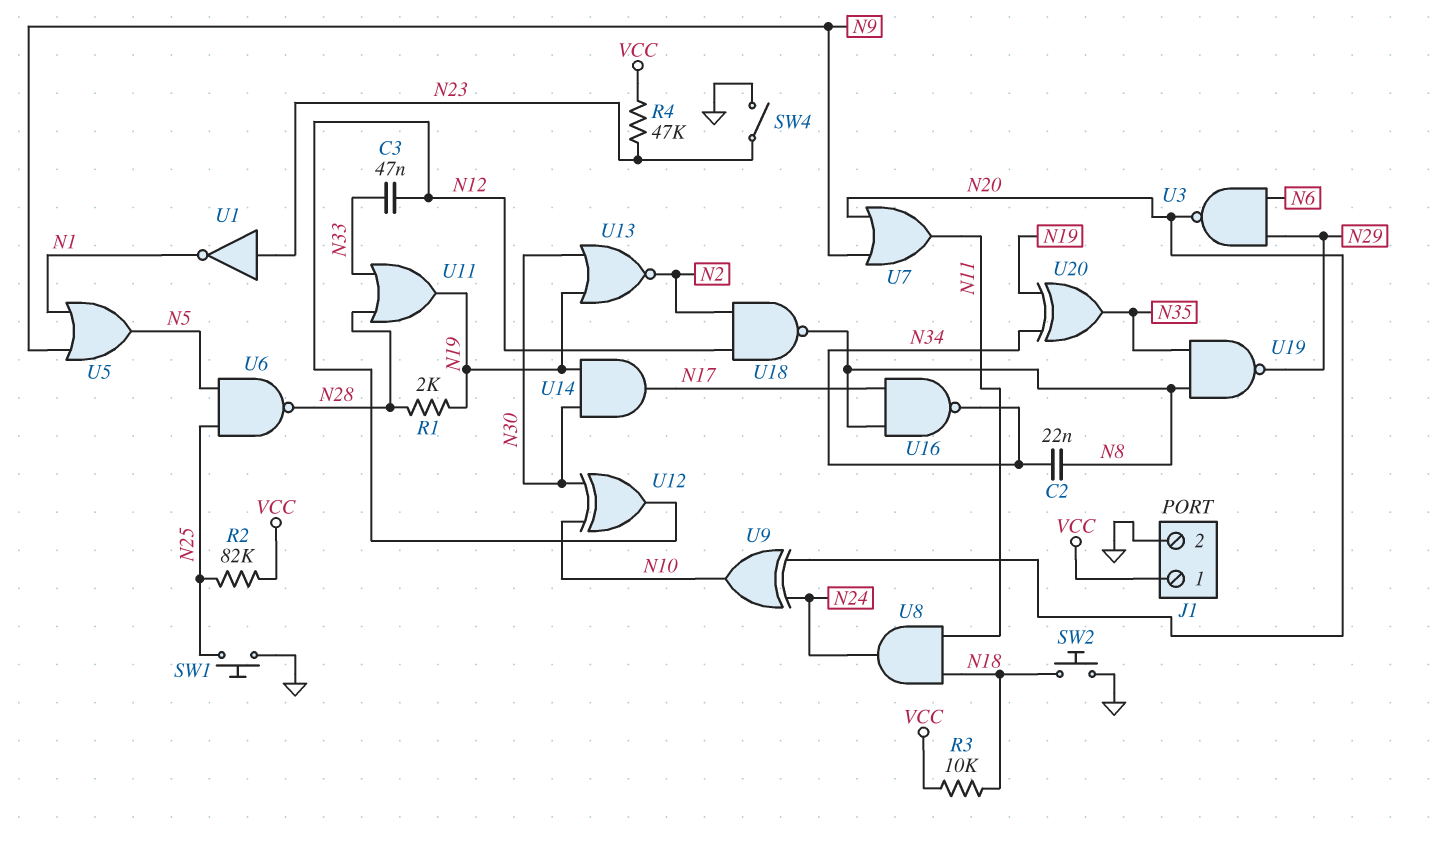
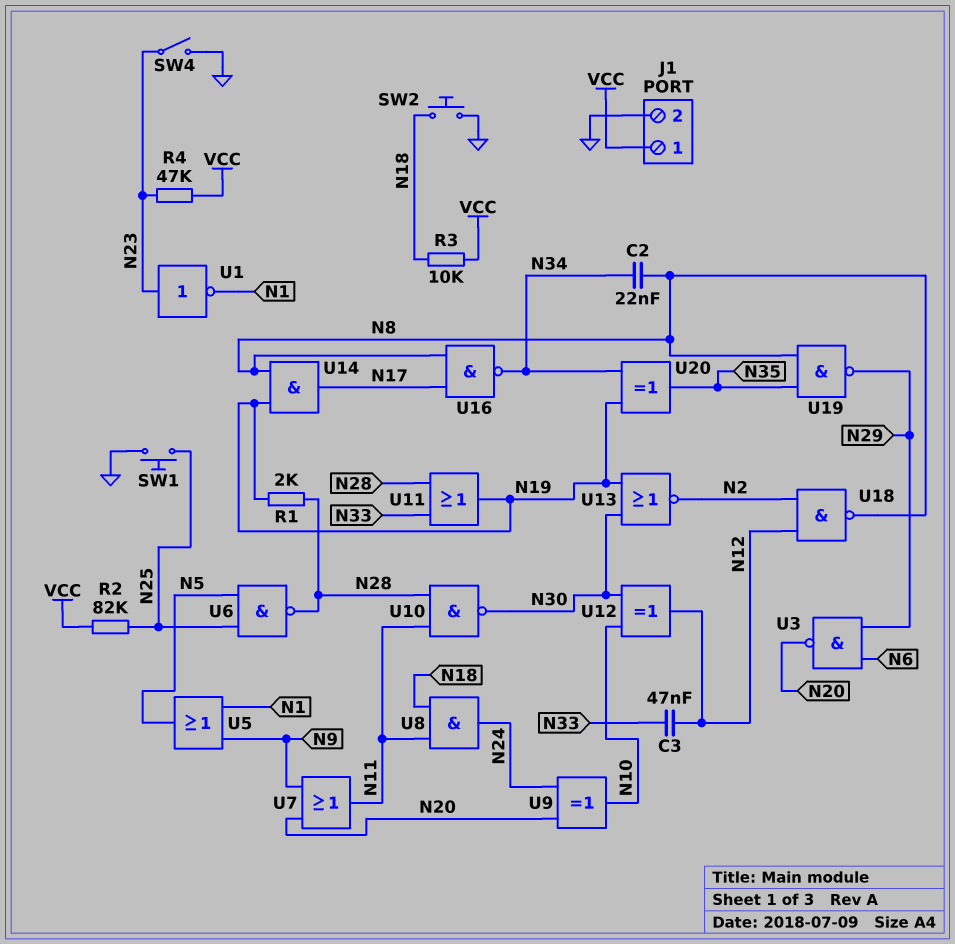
U10: none -> NAND (in N11, in N28, out N30)
U14: AND (in N19, in N30, out N17) -> AND (in N8, in N19, out N17)

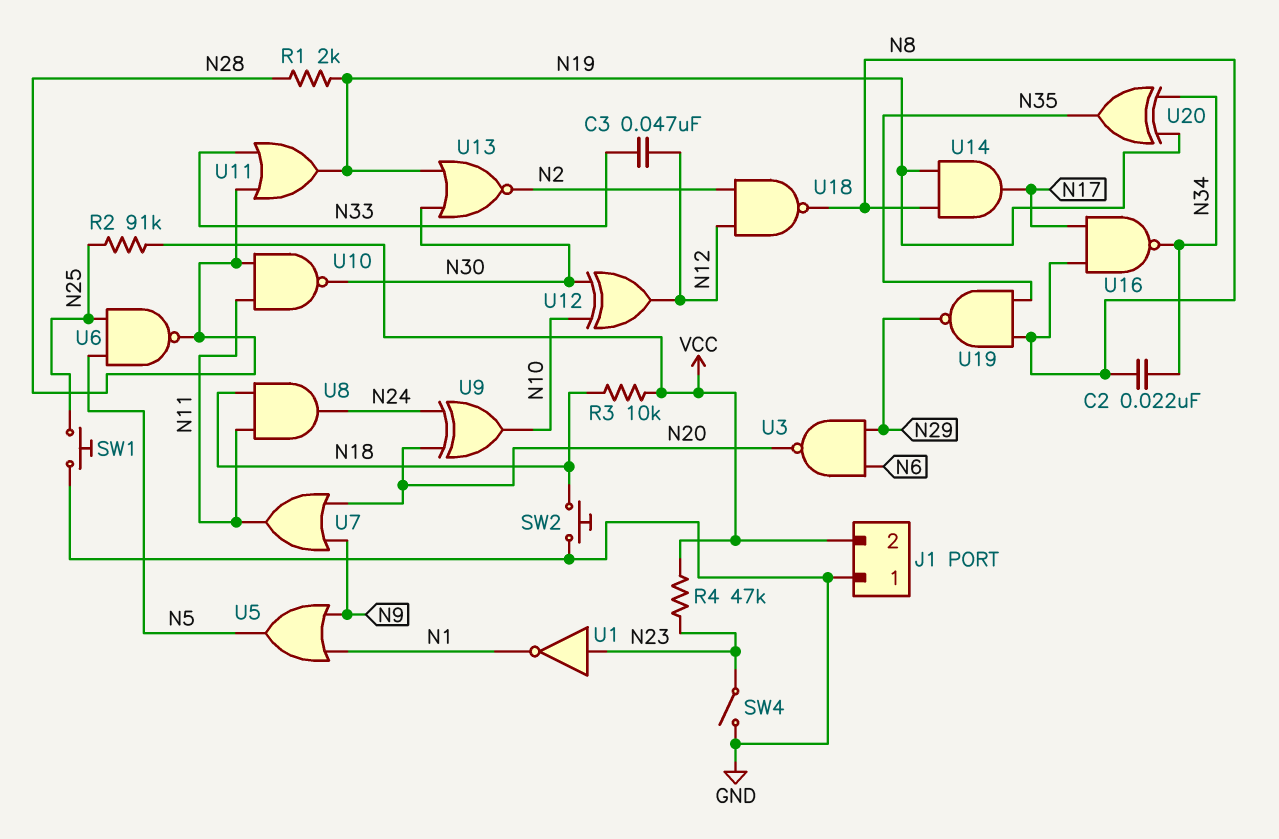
J1 pin 1: VCC -> GND
J1 pin 2: GND -> VCC
R2: 82k (N25, VCC) -> 91k (N25, VCC)

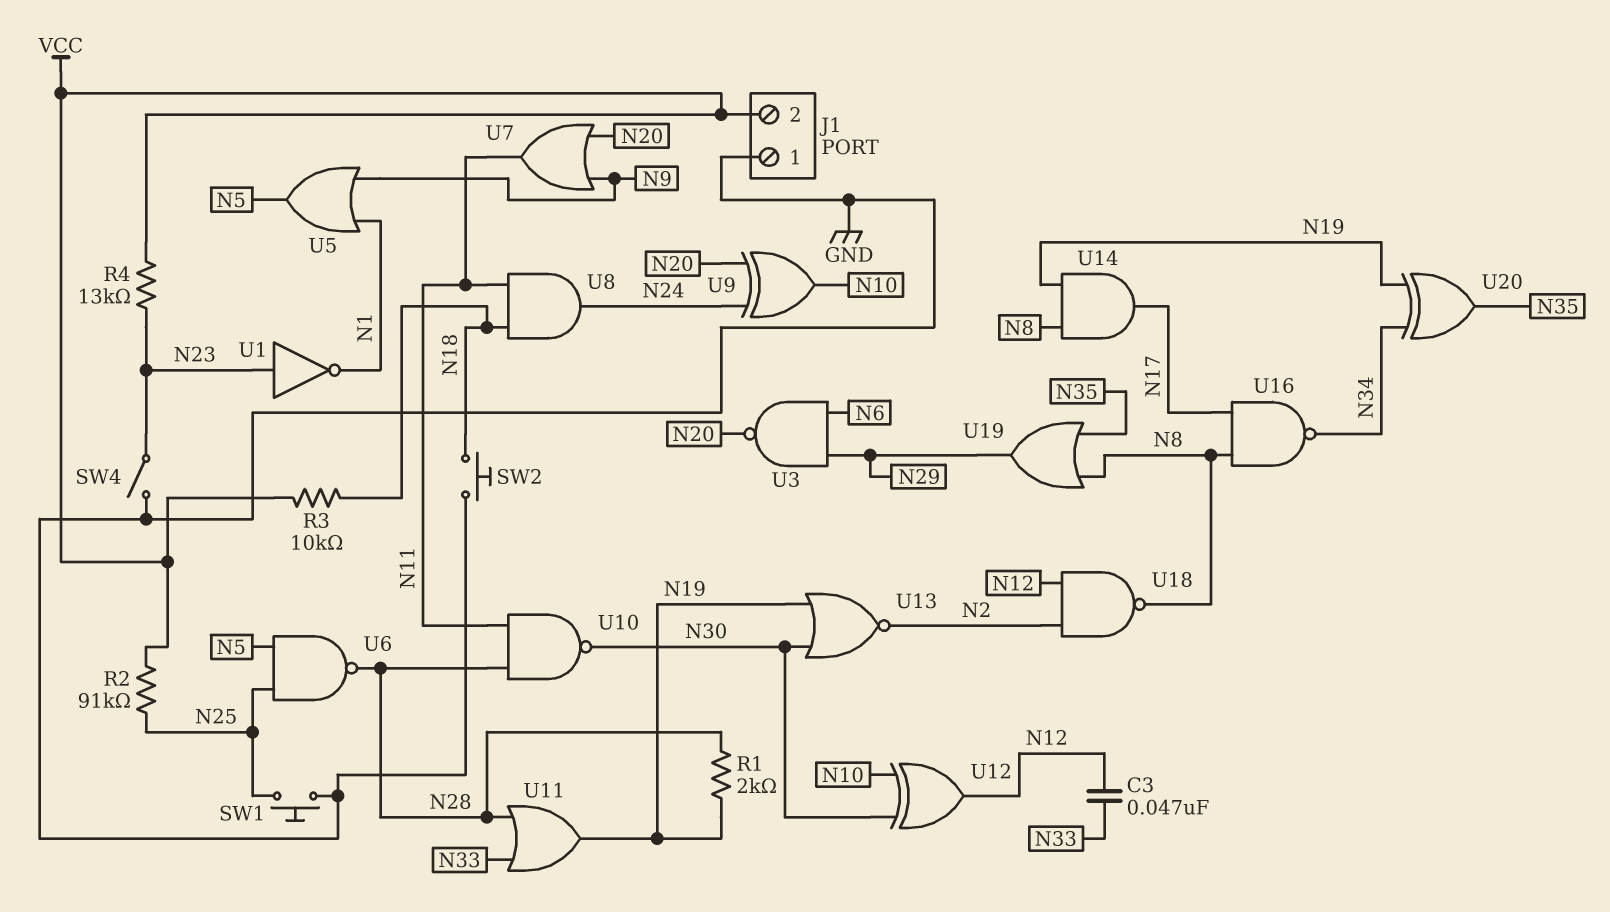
C2: 22nF (N8, N34) -> none
R4: 47k (N23, VCC) -> 13k (N23, VCC)
U19: NAND (in N8, in N35, out N29) -> OR (in N8, in N35, out N29)

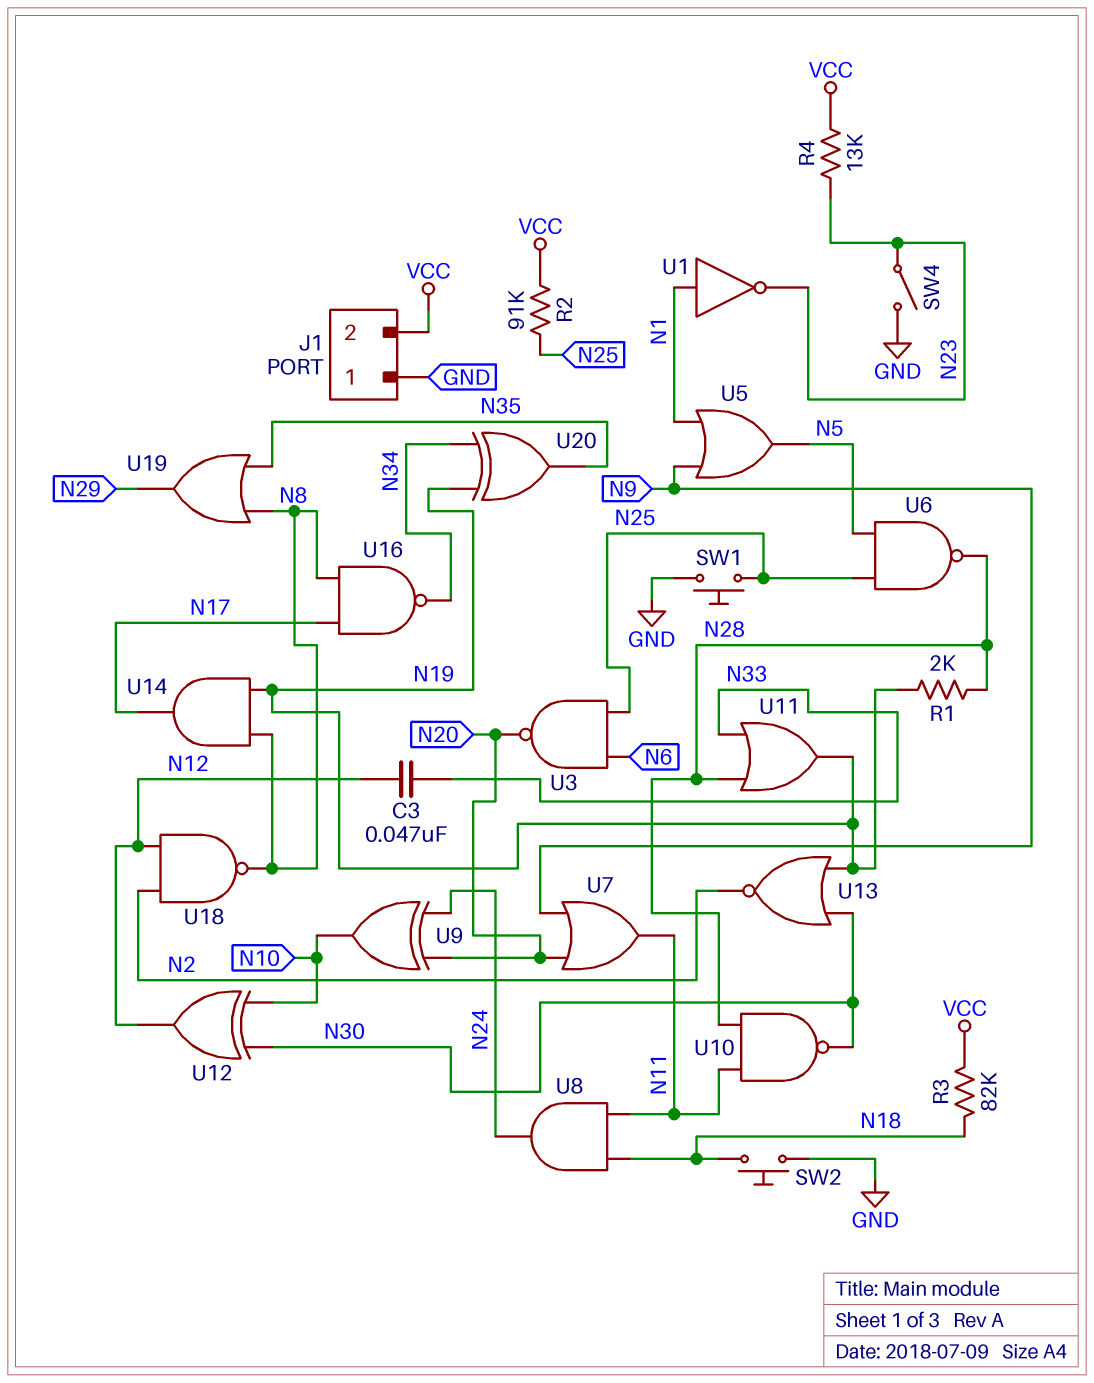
R3: 10k (N18, VCC) -> 82k (N18, VCC)
U1: NOT (in N23, out N1) -> NOT (in N1, out N23)
U3: NAND (in N6, in N29, out N20) -> NAND (in N6, in N25, out N20)

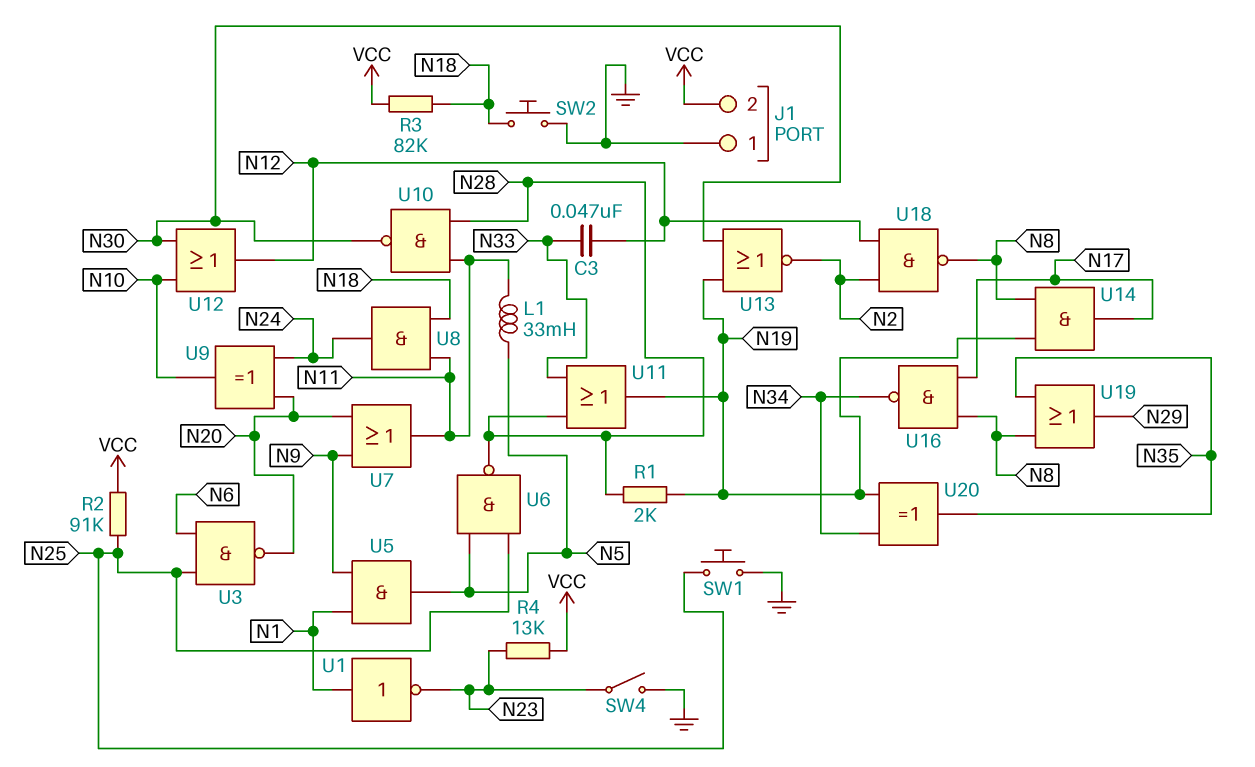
L1: none -> 33mH (N5, N11)
U5: OR (in N1, in N9, out N5) -> AND (in N1, in N9, out N5)
U12: XOR (in N10, in N30, out N12) -> OR (in N10, in N30, out N12)

